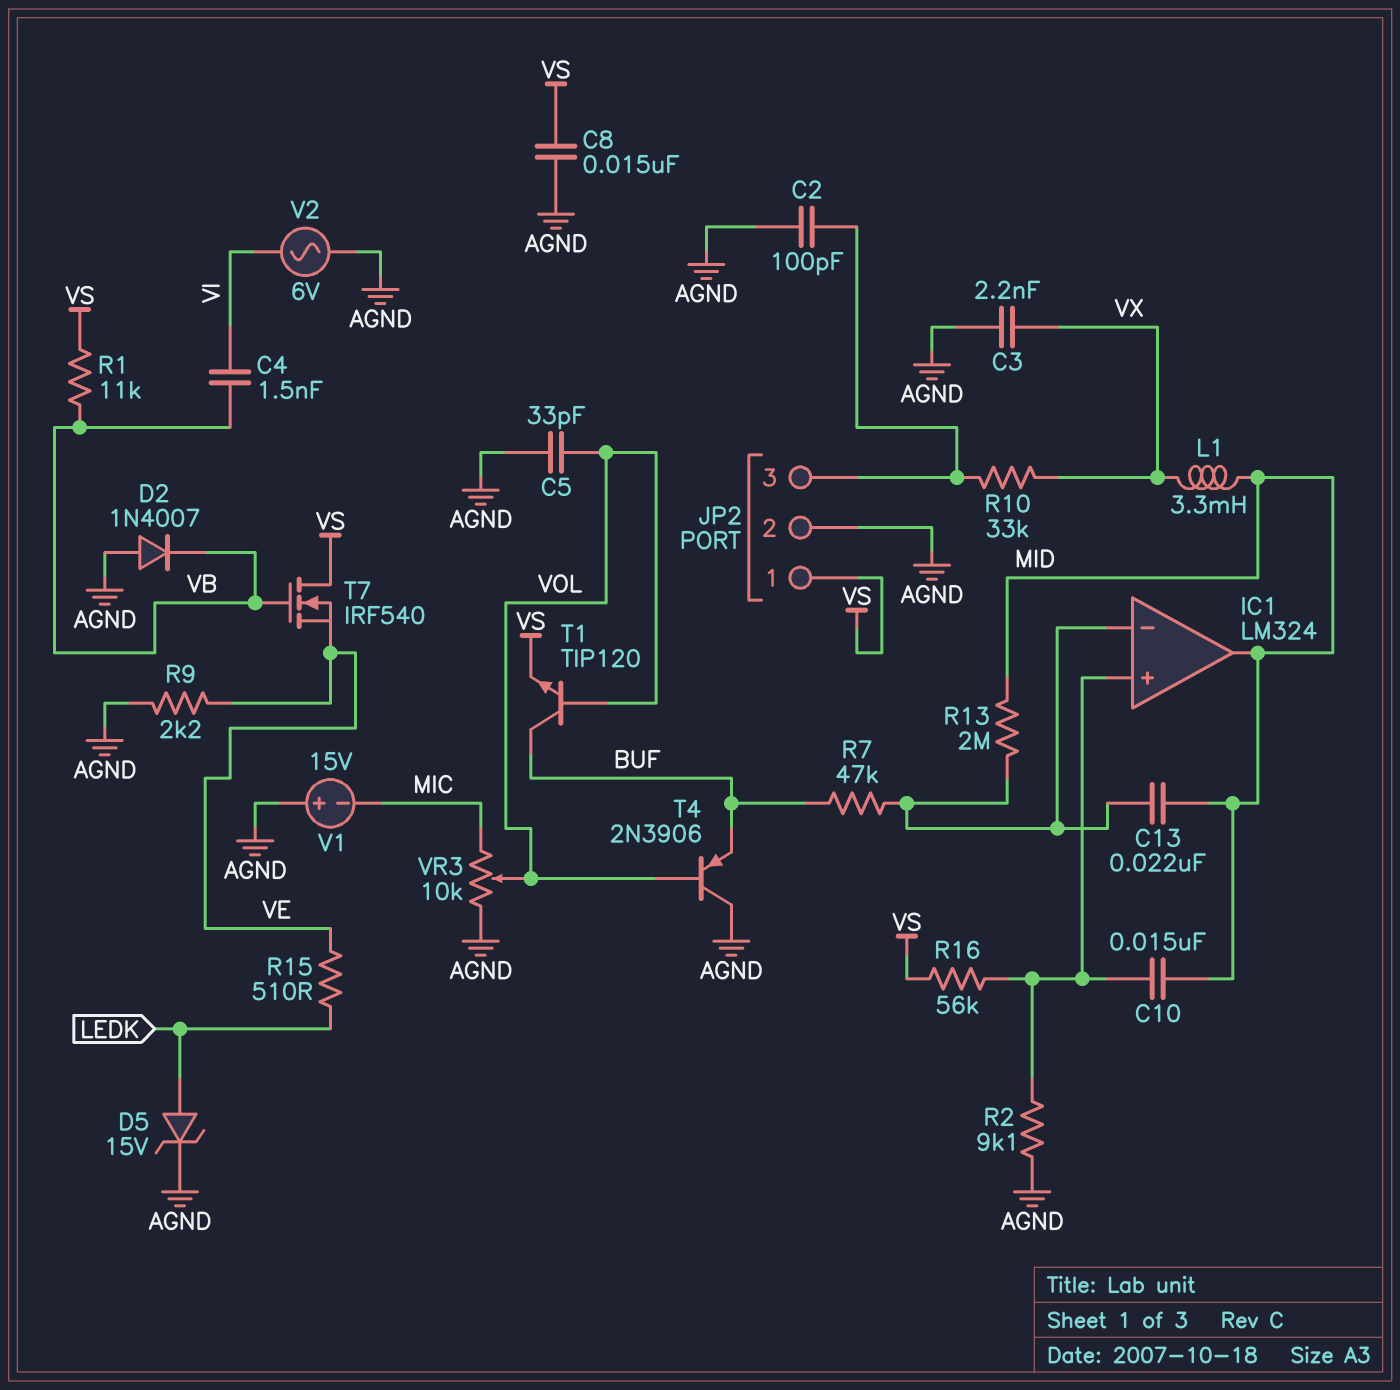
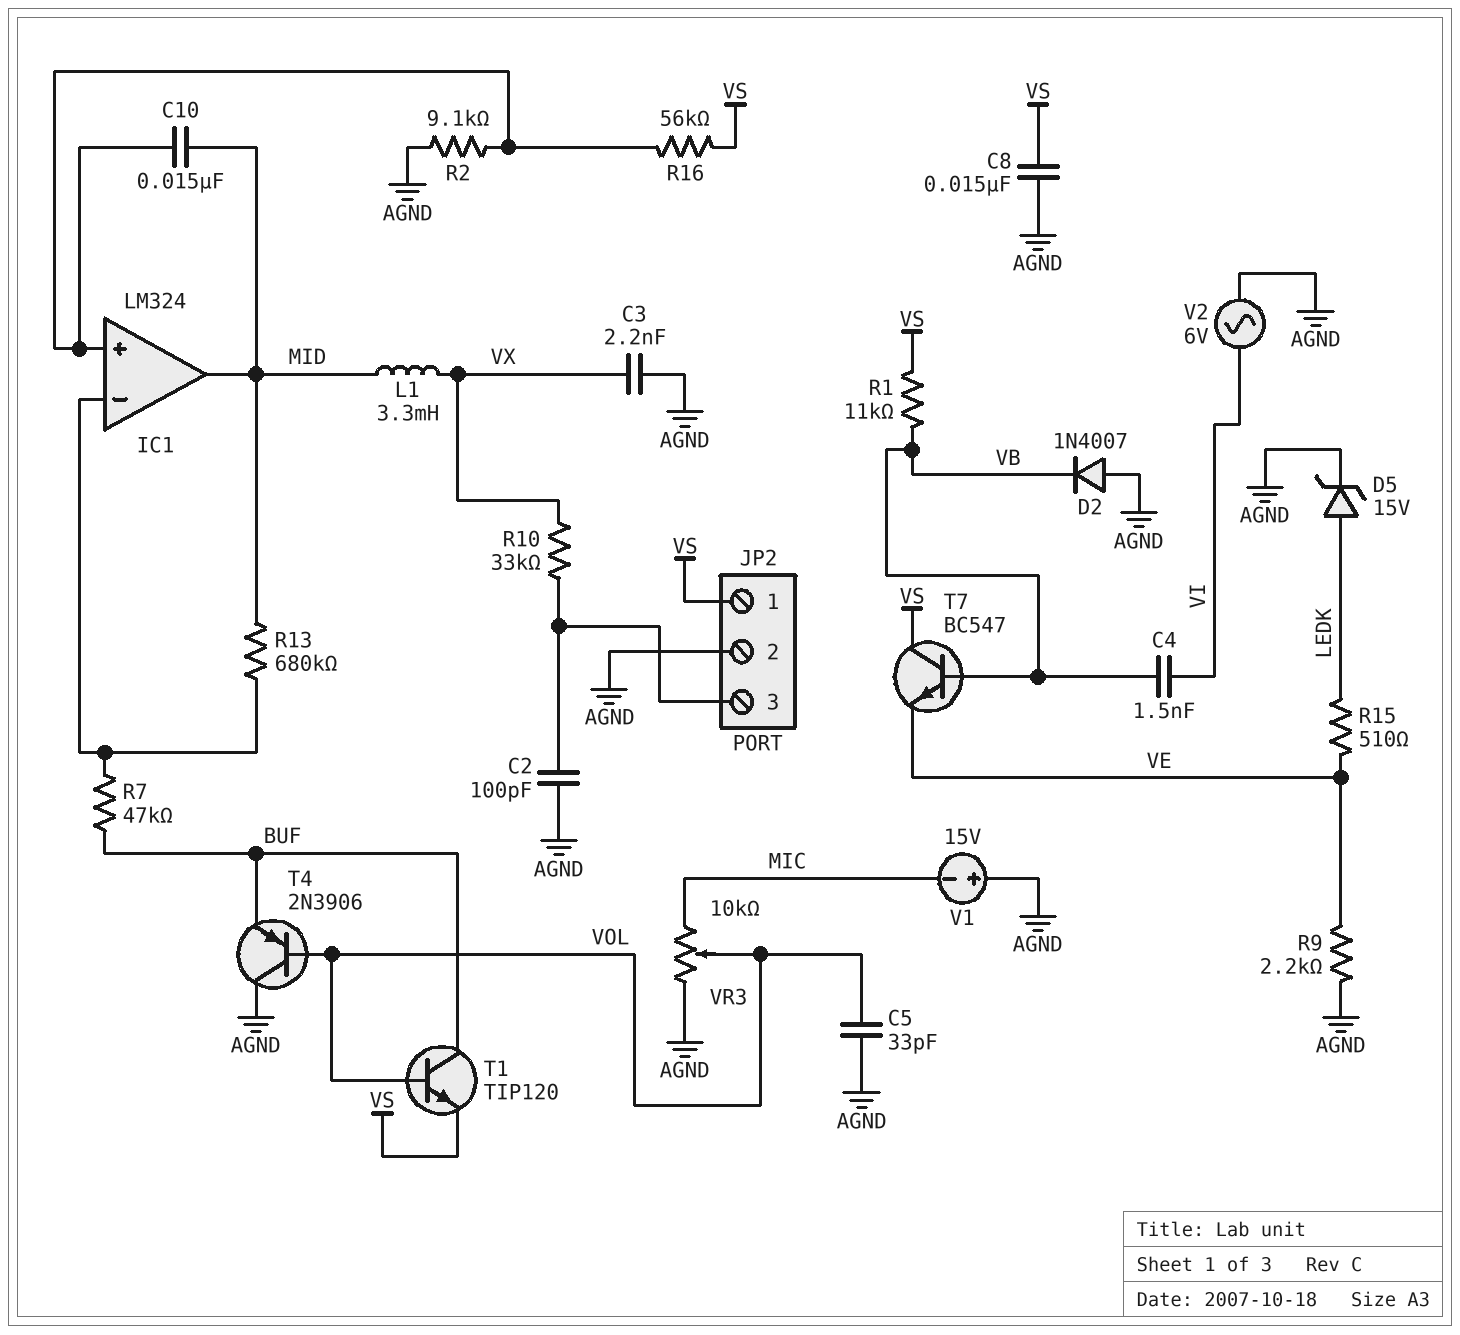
C13: 22nF (IC1/in-, MID) -> none
R13: 2M (IC1/in-, MID) -> 680k (IC1/in-, MID)
T7: NMOS IRF540 (G VB, D VS, S VE) -> NPN BC547 (B VB, C VS, E VE)

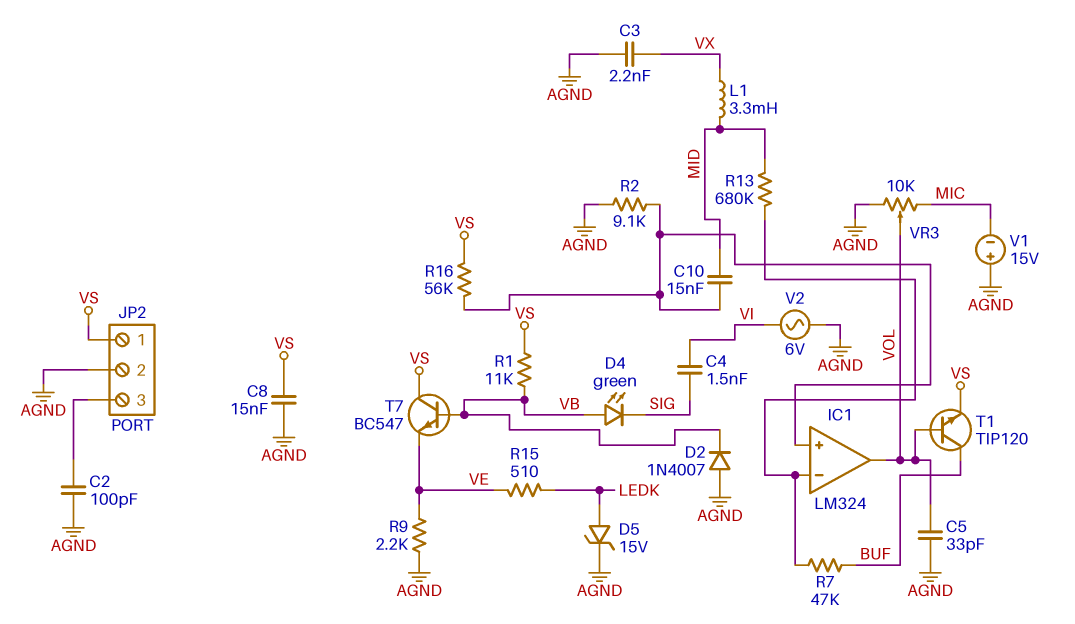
C4: 1.5nF (VB, VI) -> 1.5nF (SIG, VI)
D4: none -> LED green (A VB, K SIG)
IC1 pin out: MID -> VOL
R10: 33k (JP2/3, VX) -> none
T4: PNP 2N3906 (B VOL, C AGND, E BUF) -> none

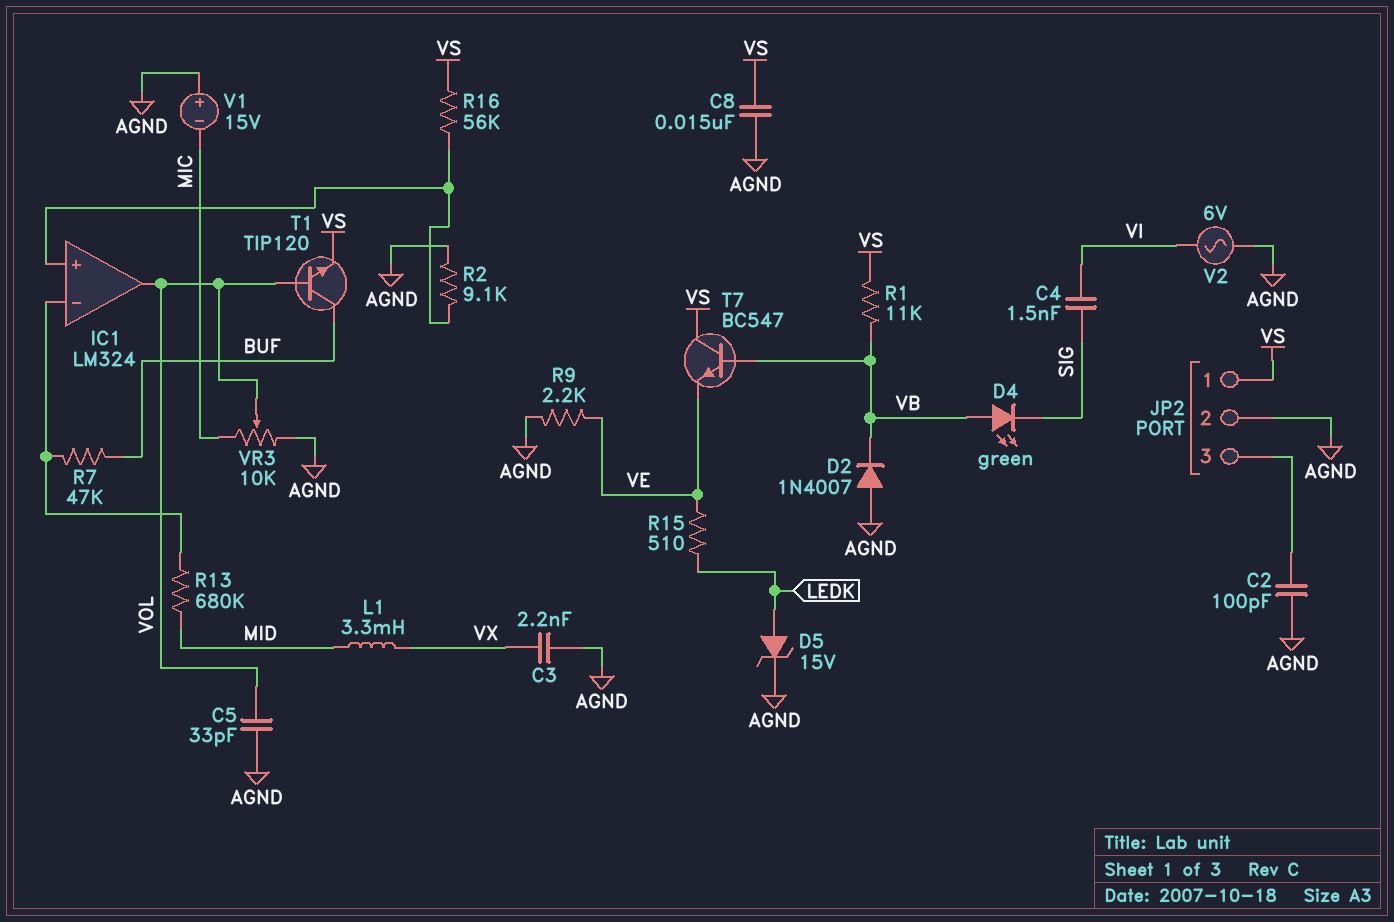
C10: 15nF (IC1/in+, MID) -> none

